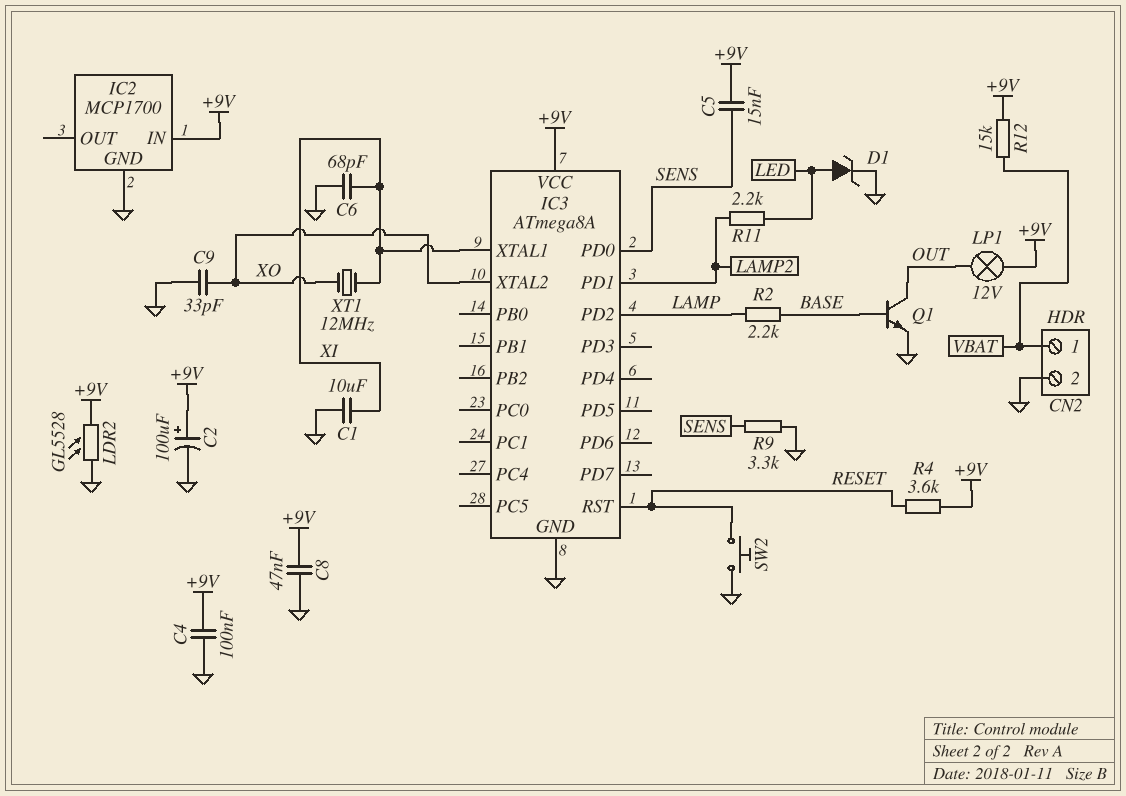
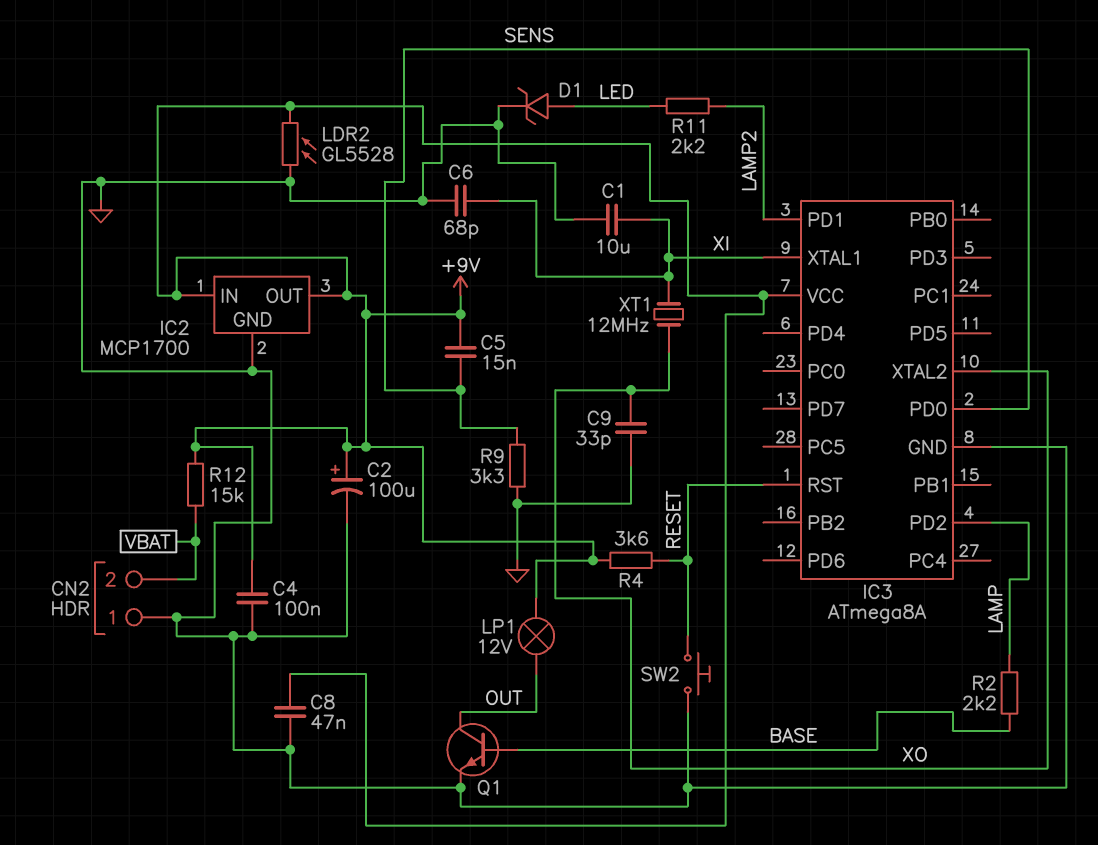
CN2 pin 1: VBAT -> GND
CN2 pin 2: GND -> VBAT
IC2 pin OUT: none -> +9V

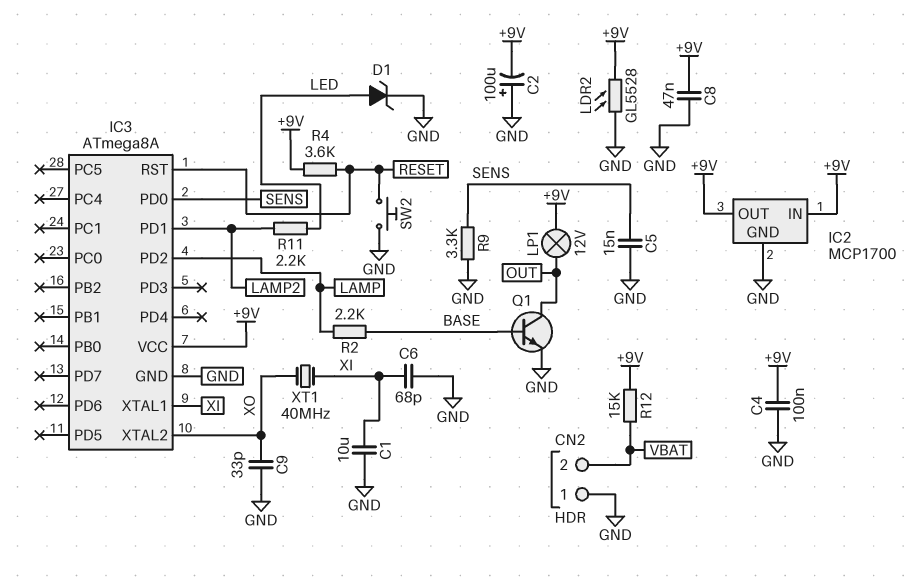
C2: 100uF (plus +9V, minus GND) -> 100uF (plus GND, minus +9V)
C5: 15nF (+9V, SENS) -> 15nF (GND, SENS)
XT1: 12MHz (XI, XO) -> 40MHz (XI, XO)

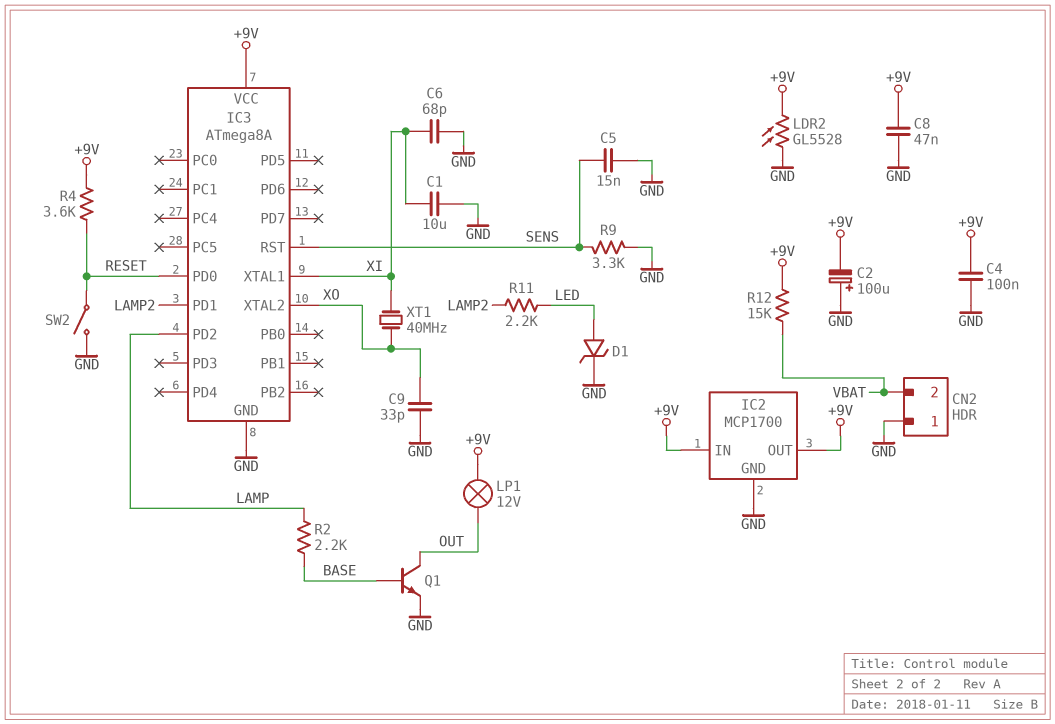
IC3 pin PD0: SENS -> RESET
IC3 pin RST: RESET -> SENS
SW2: button (GND, RESET) -> switch (GND, RESET)

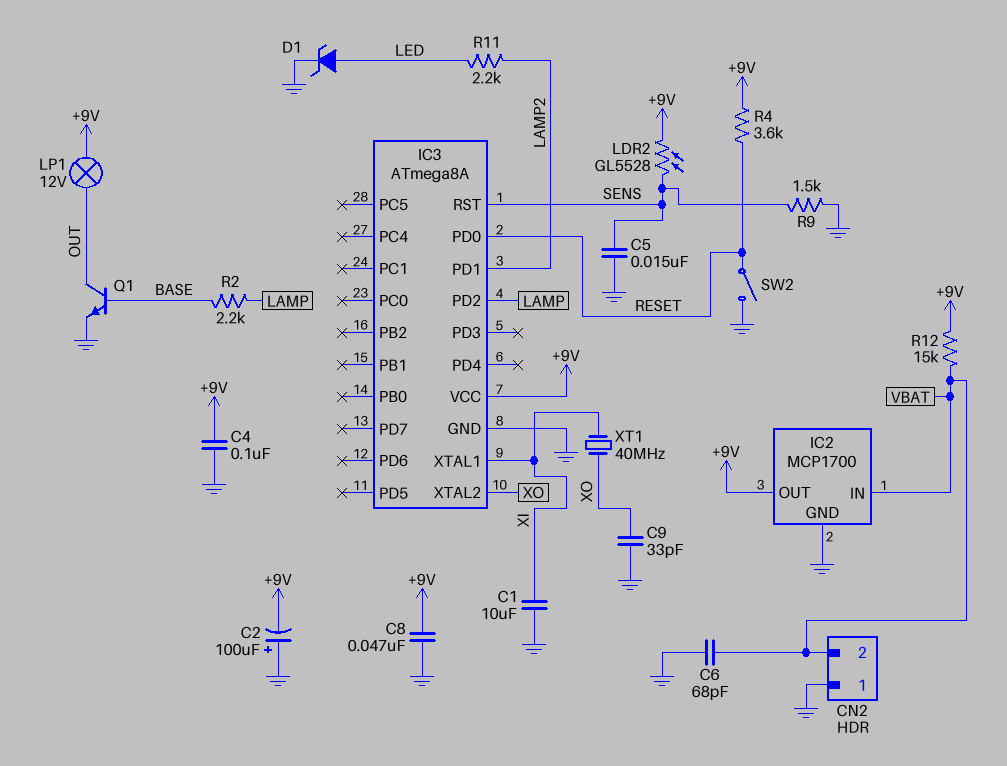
C6: 68pF (GND, XI) -> 68pF (GND, VBAT)
IC2 pin IN: +9V -> VBAT
LDR2: GL5528 (+9V, GND) -> GL5528 (+9V, SENS)
R9: 3.3k (GND, SENS) -> 1.5k (GND, SENS)

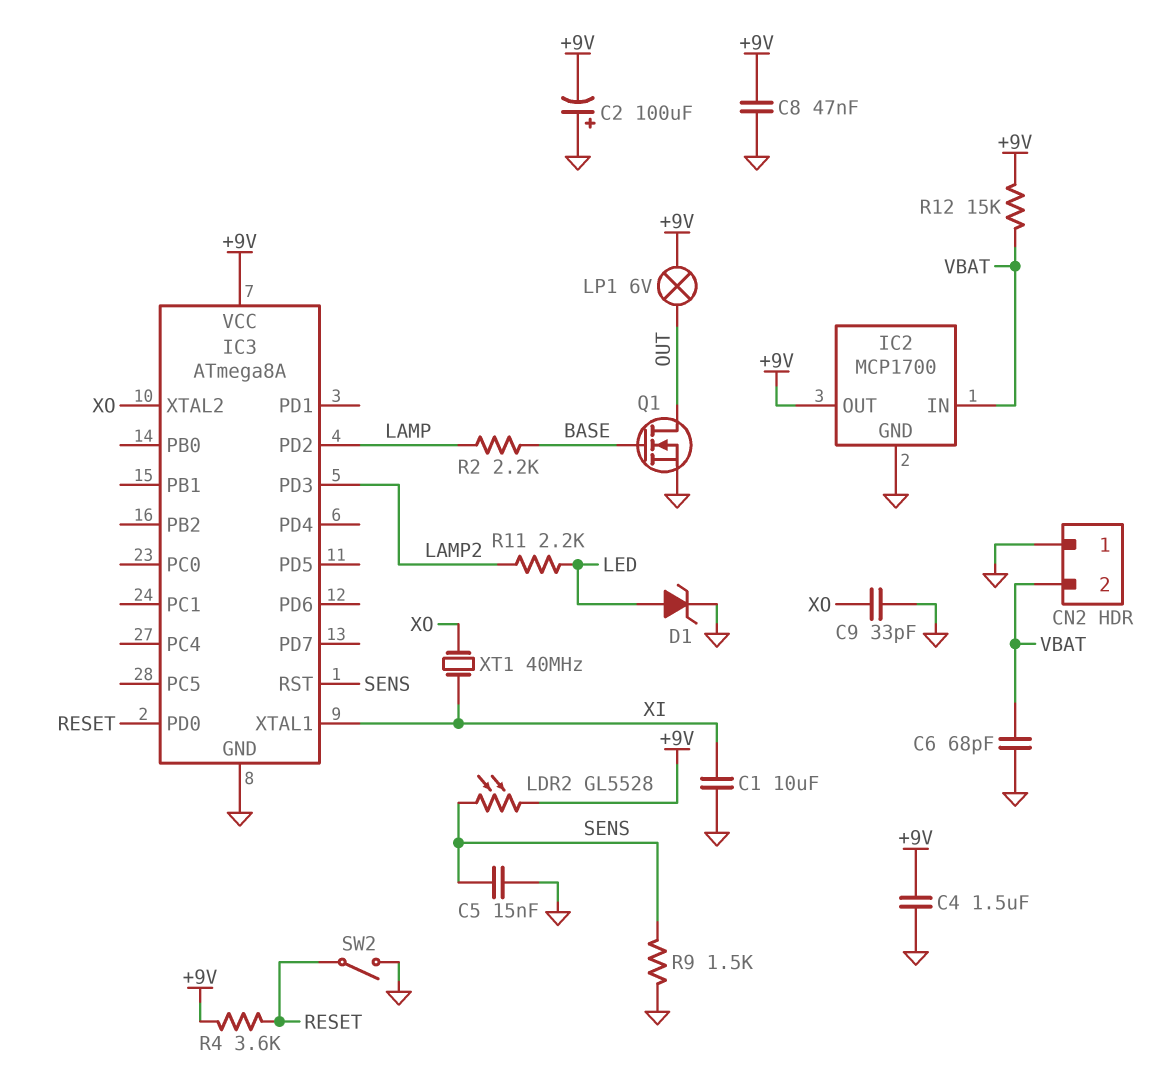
C4: 100nF (+9V, GND) -> 1.5uF (+9V, GND)
IC3 pin PD1: LAMP2 -> none
IC3 pin PD3: none -> LAMP2
LP1: lamp 12V (+9V, OUT) -> lamp 6V (+9V, OUT)
Q1: NPN (B BASE, C OUT, E GND) -> NMOS (G BASE, D OUT, S GND)

